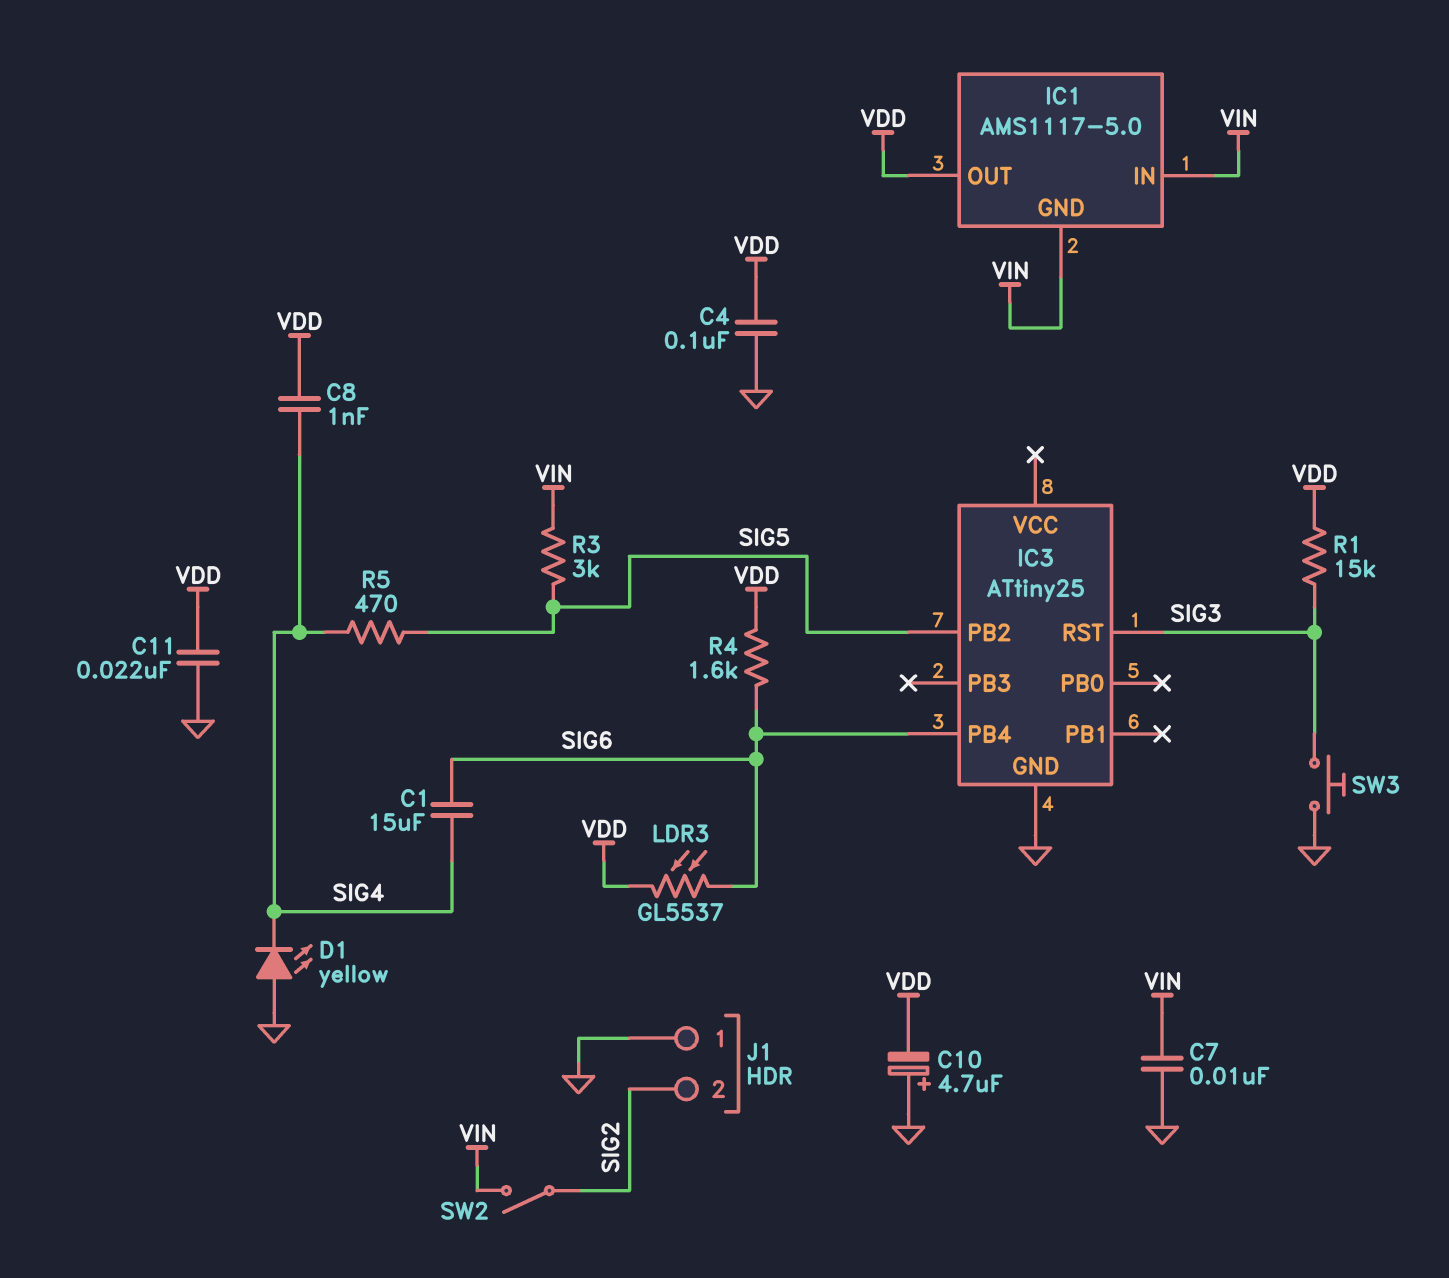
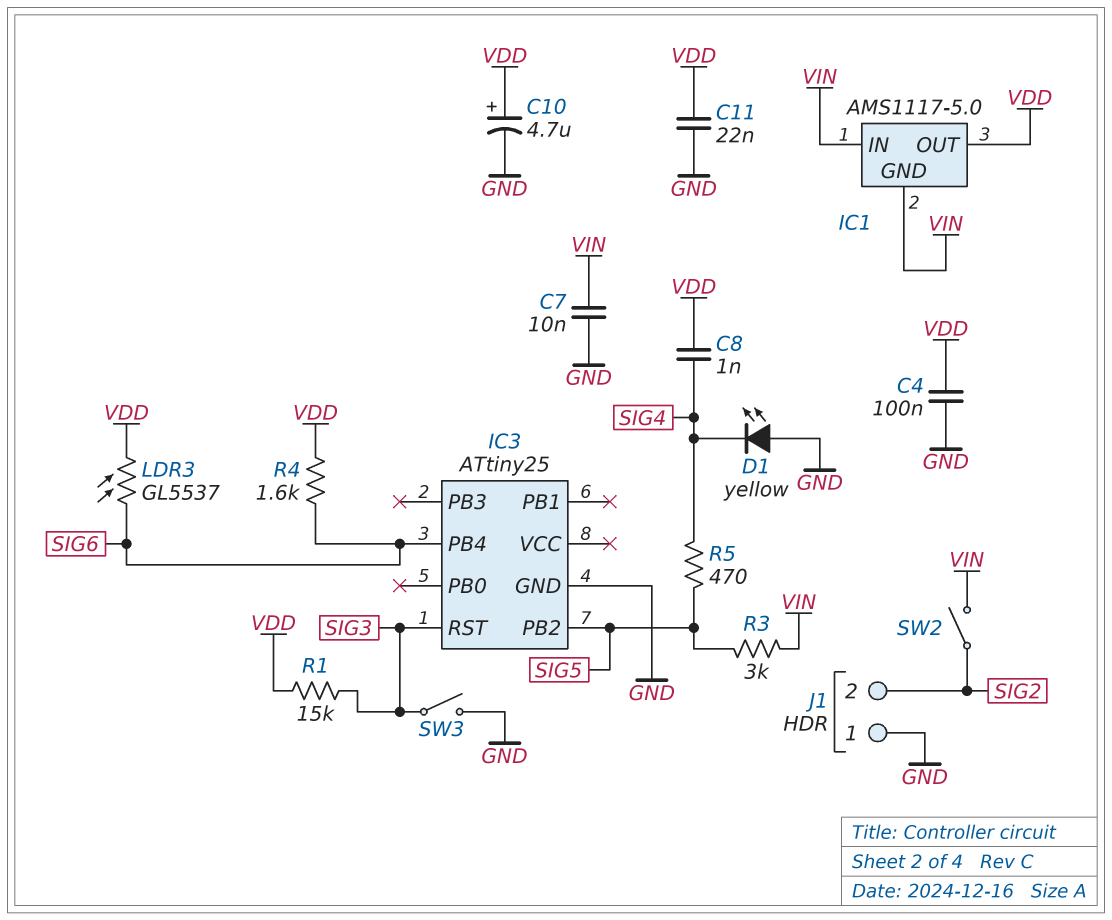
C1: 15uF (SIG4, SIG6) -> none
C10: 4.7uF (plus GND, minus VDD) -> 4.7uF (plus VDD, minus GND)
SW3: button (GND, SIG3) -> switch (GND, SIG3)

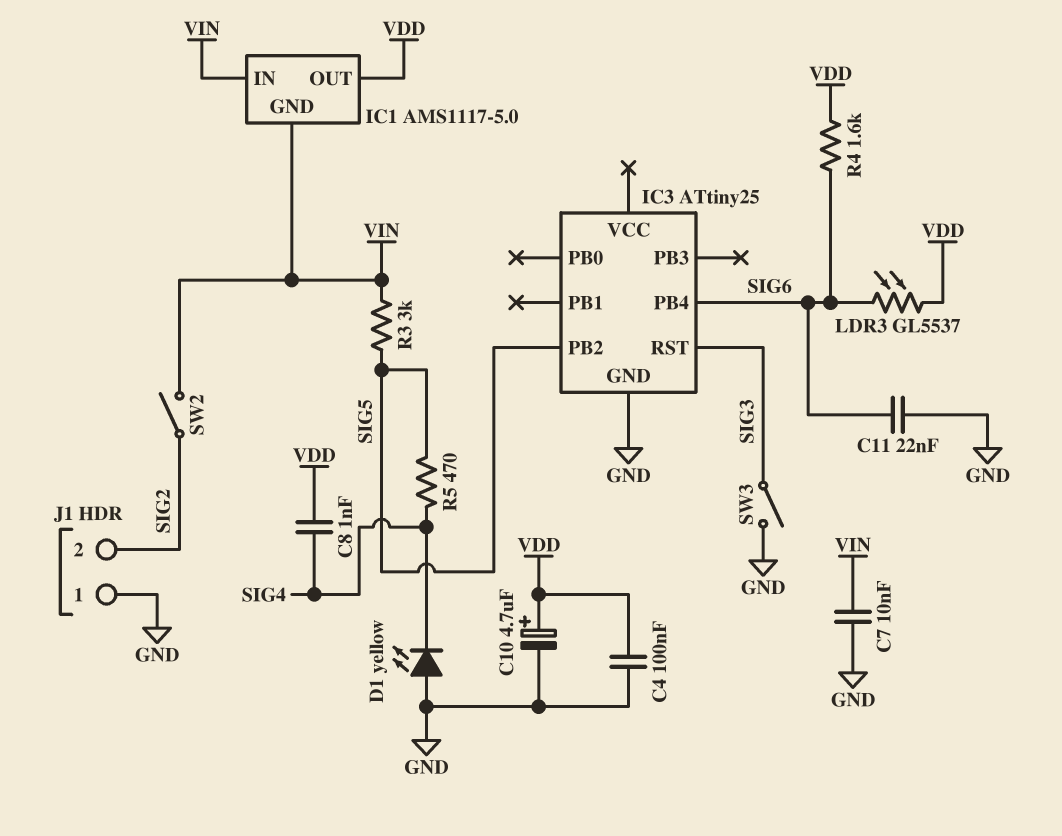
C11: 22nF (GND, VDD) -> 22nF (GND, SIG6)
R1: 15k (SIG3, VDD) -> none

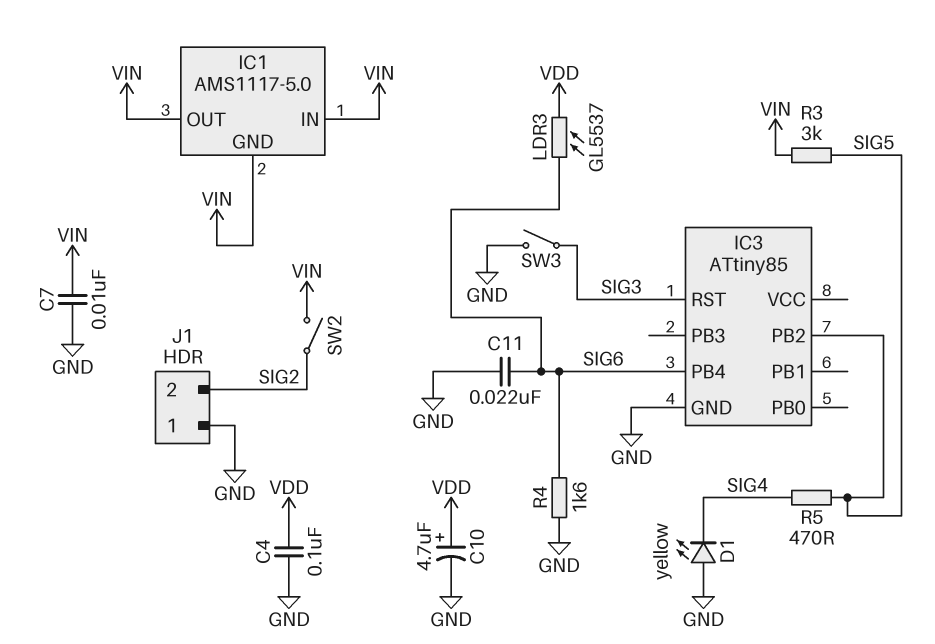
C8: 1nF (SIG4, VDD) -> none
IC1 pin OUT: VDD -> VIN
IC3: ATtiny25 -> ATtiny85
R4: 1.6k (SIG6, VDD) -> 1.6k (GND, SIG6)

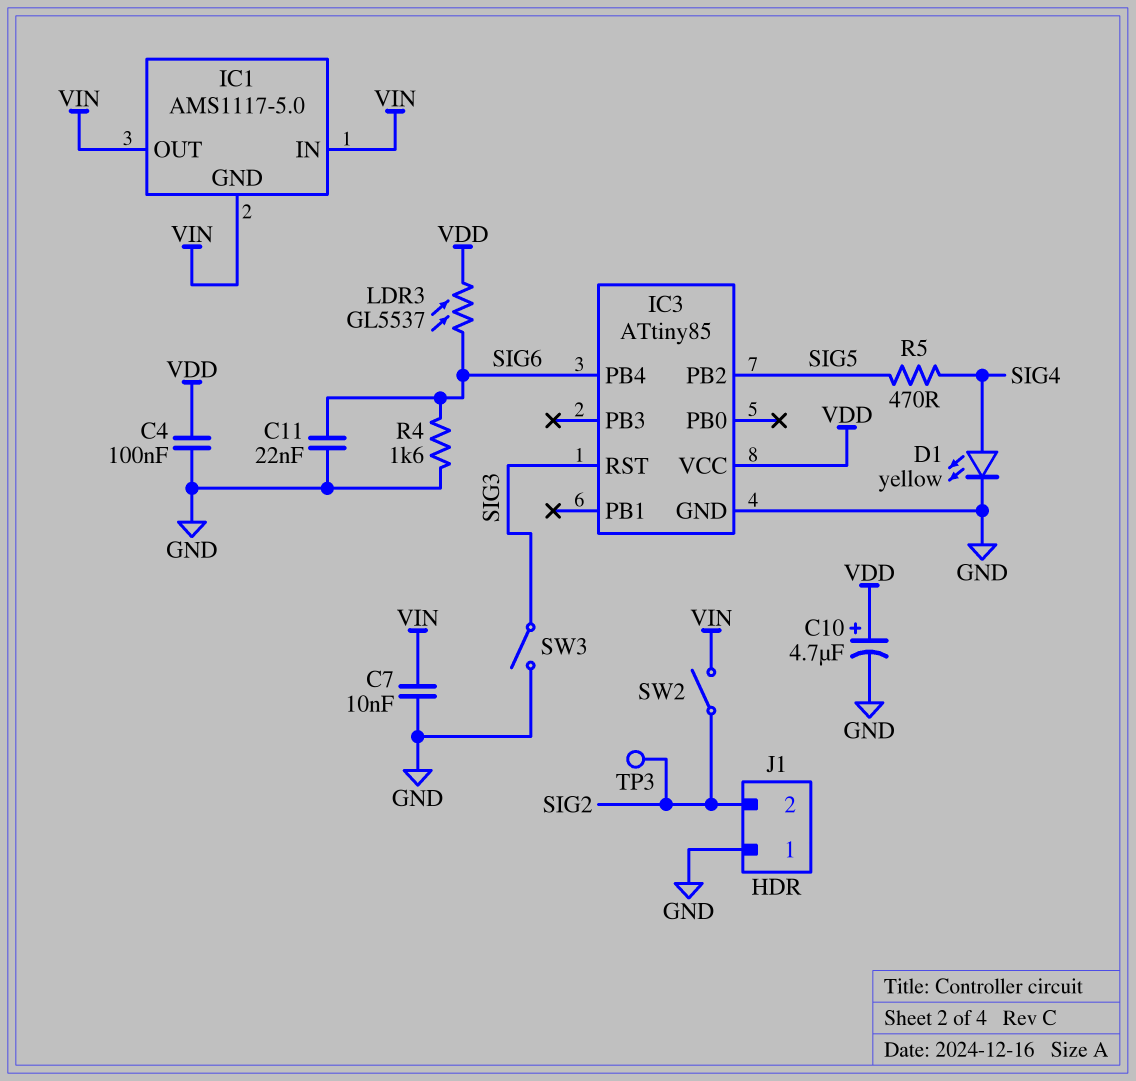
D1: LED yellow (A GND, K SIG4) -> LED yellow (A SIG4, K GND)
IC3 pin VCC: none -> VDD
R3: 3k (SIG5, VIN) -> none
TP3: none -> test point (SIG2)

